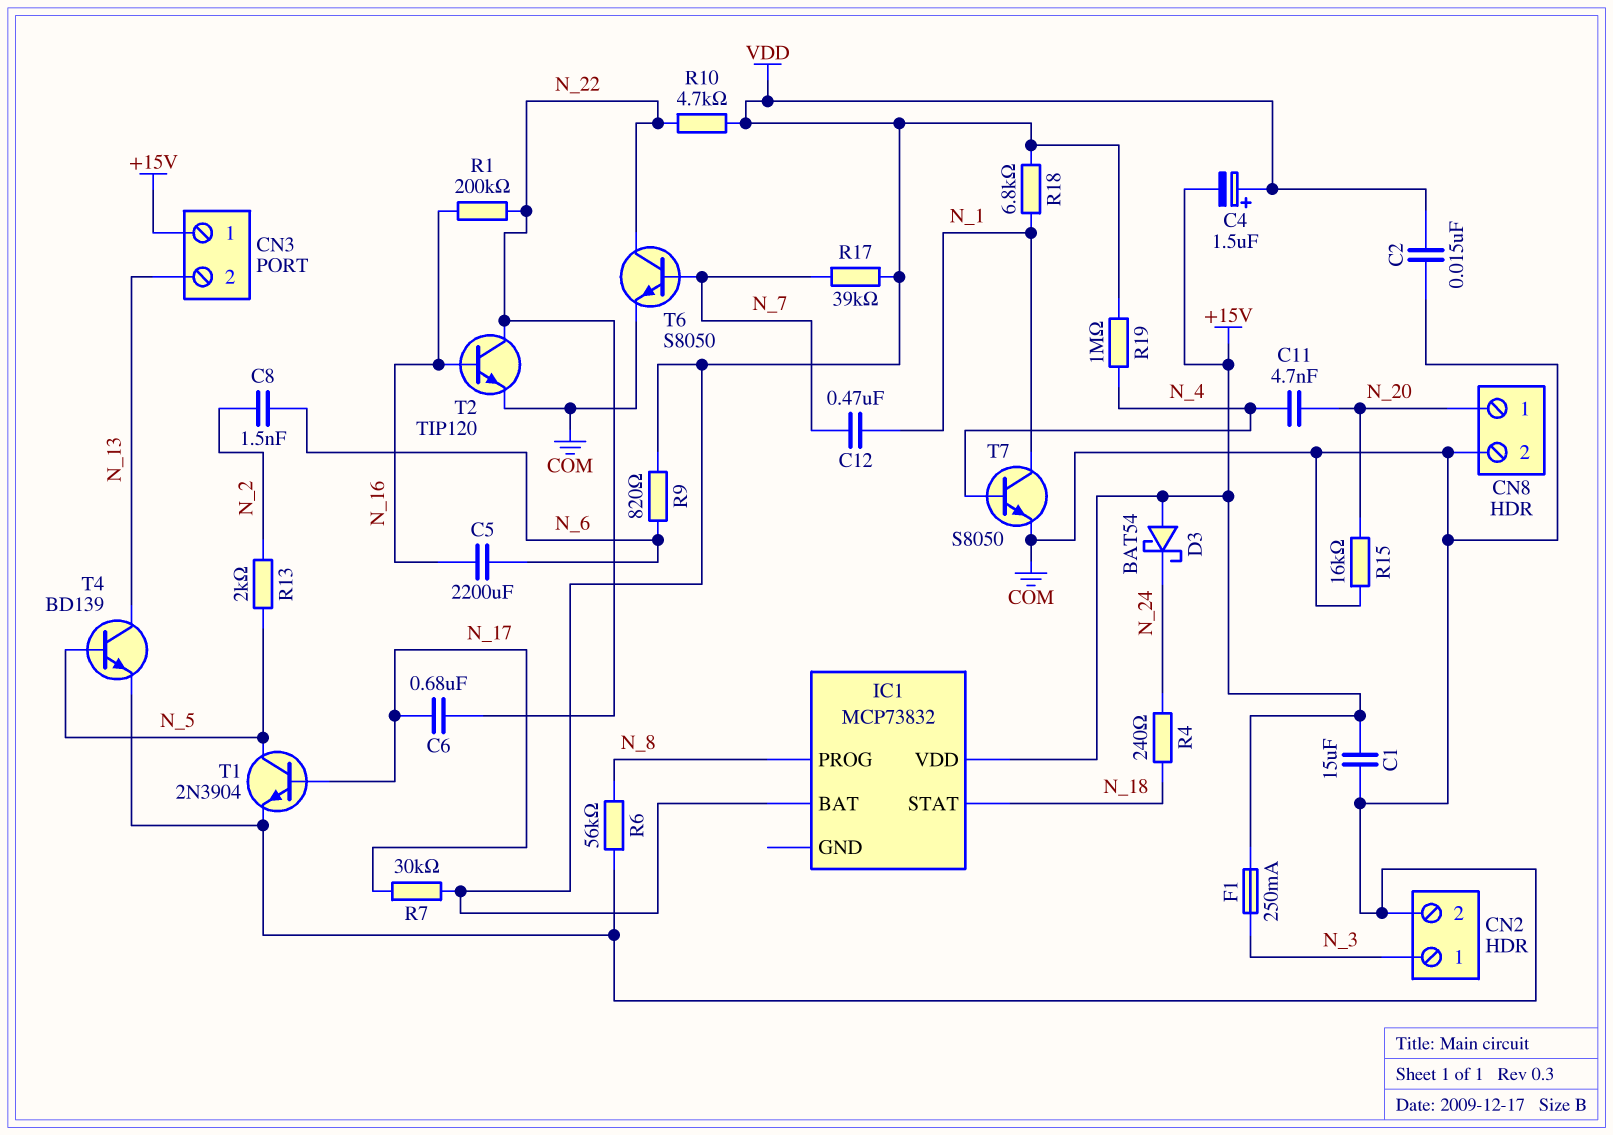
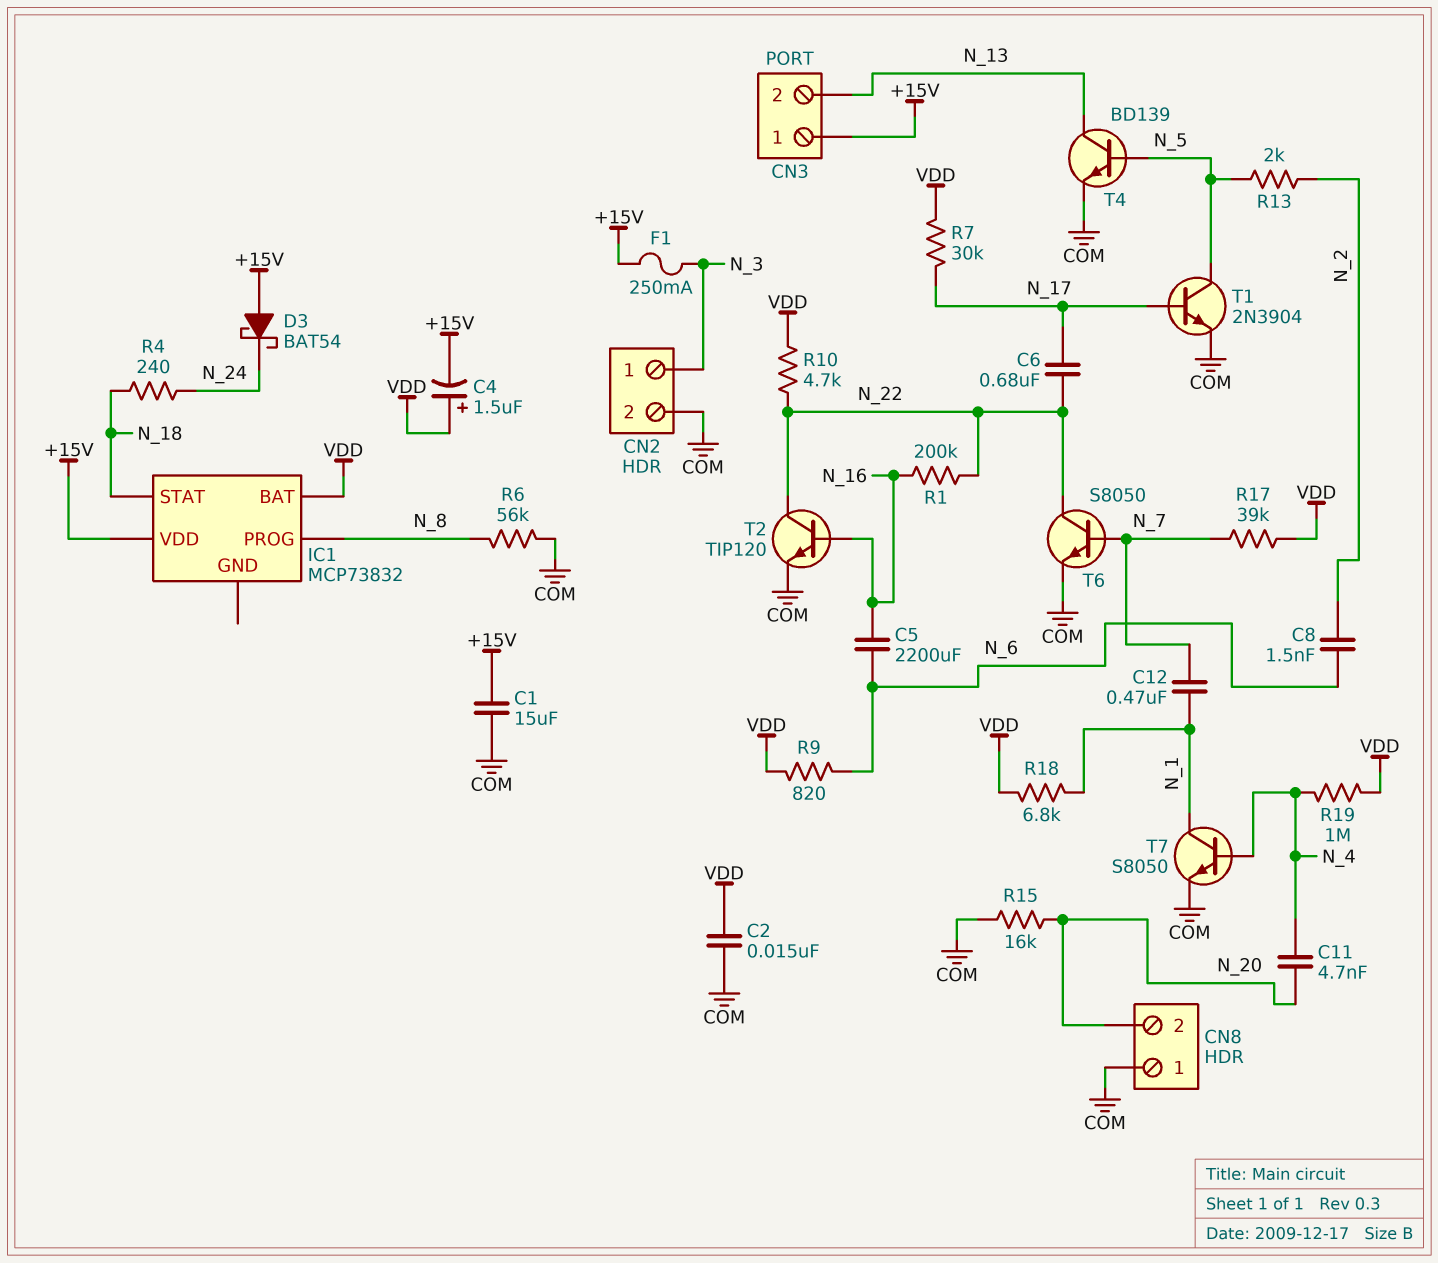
CN8 pin 1: N_20 -> COM
CN8 pin 2: COM -> N_20

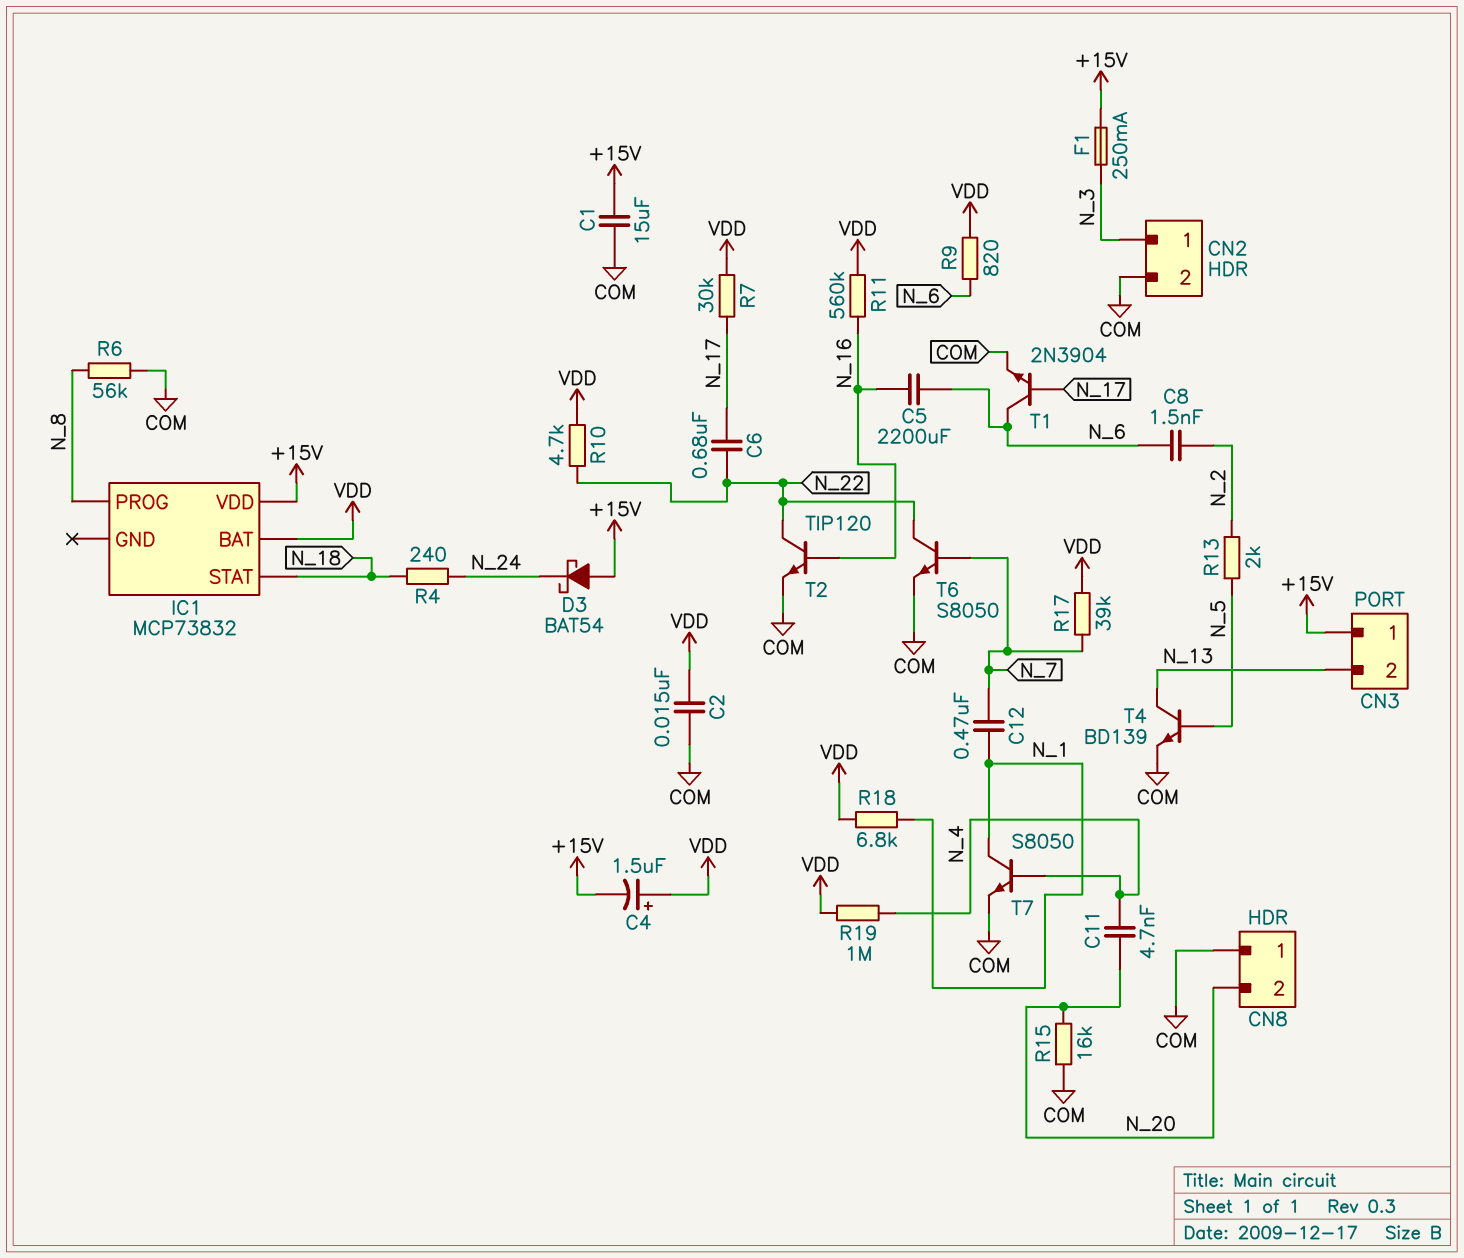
R1: 200k (N_16, N_22) -> none
R11: none -> 560k (N_16, VDD)
T1: NPN 2N3904 (B N_17, C N_5, E COM) -> NPN 2N3904 (B N_17, C N_6, E COM)

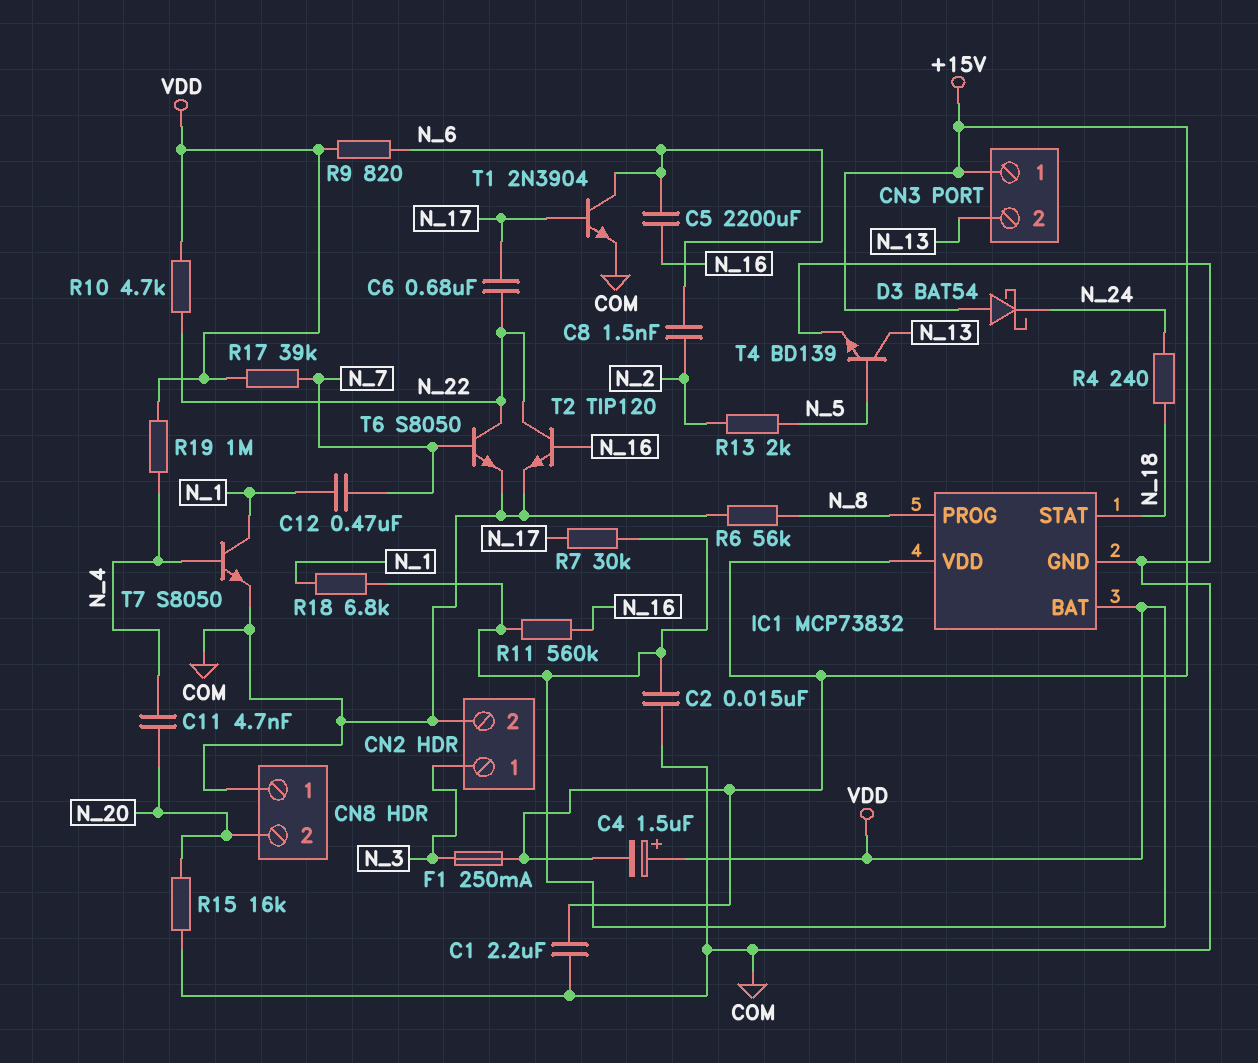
C1: 15uF (+15V, COM) -> 2.2uF (+15V, COM)
IC1 pin GND: none -> COM

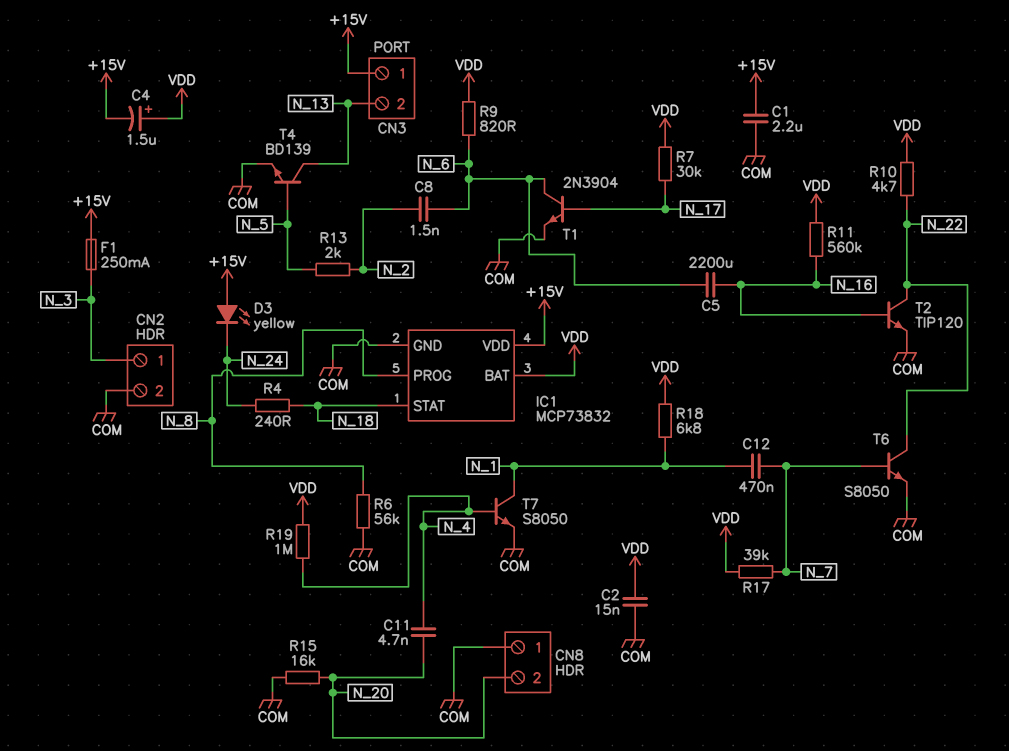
C6: 680nF (N_17, N_22) -> none
D3: schottky BAT54 (A +15V, K N_24) -> LED yellow (A +15V, K N_24)

